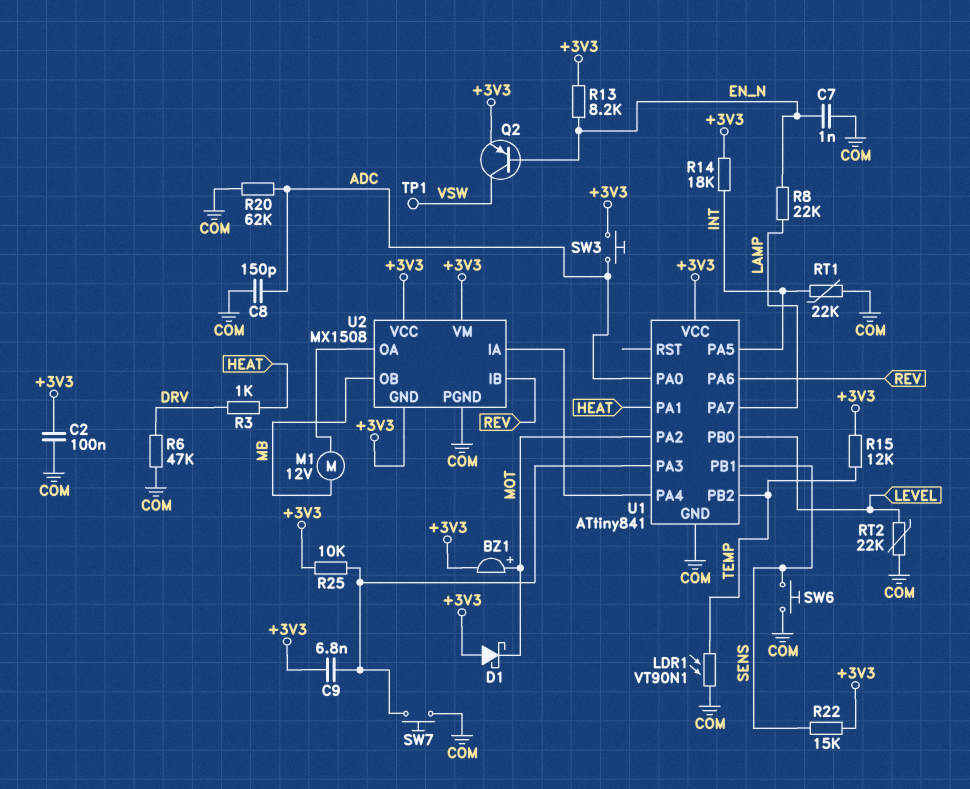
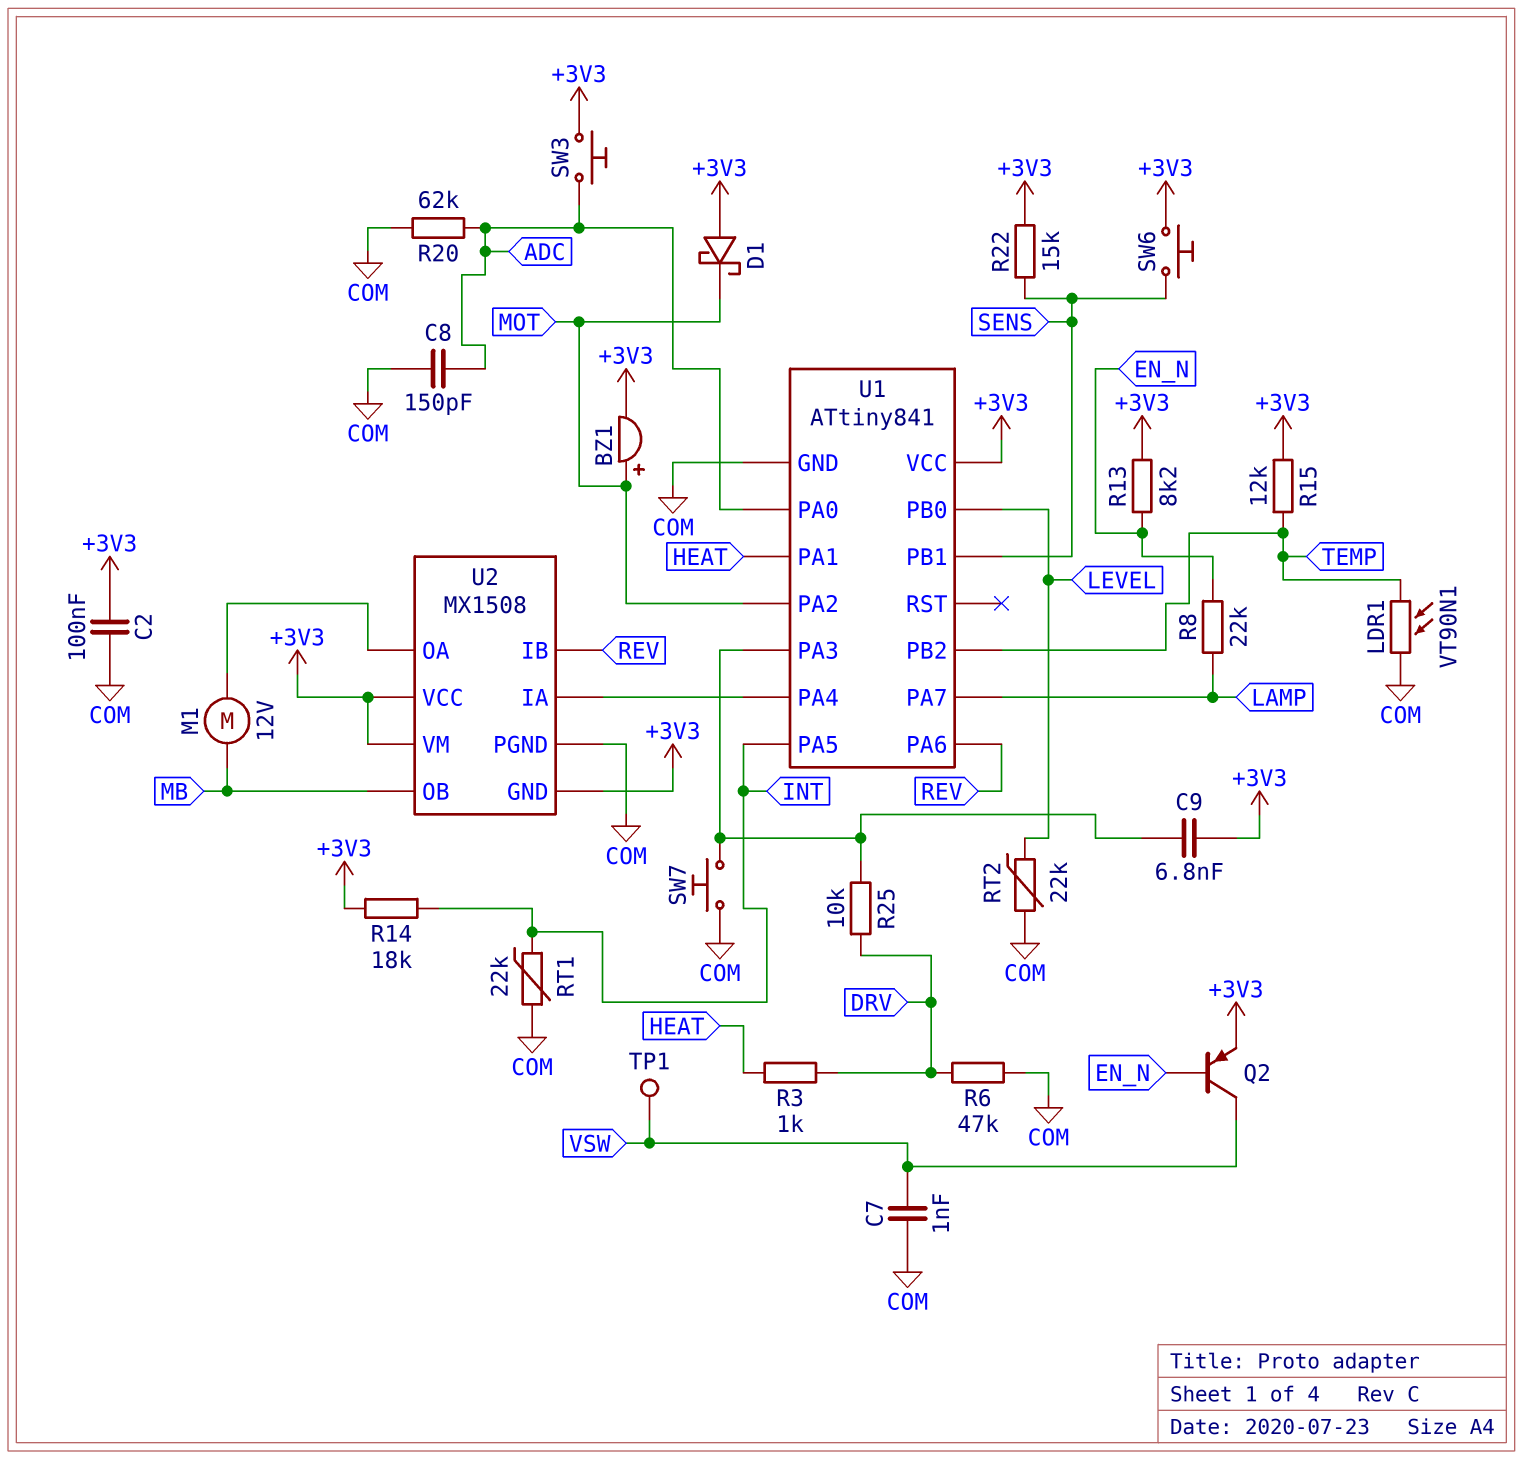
C7: 1nF (COM, EN_N) -> 1nF (COM, VSW)
R25: 10k (+3V3, U1/PA3) -> 10k (DRV, U1/PA3)
SW6: button (COM, SENS) -> button (+3V3, SENS)

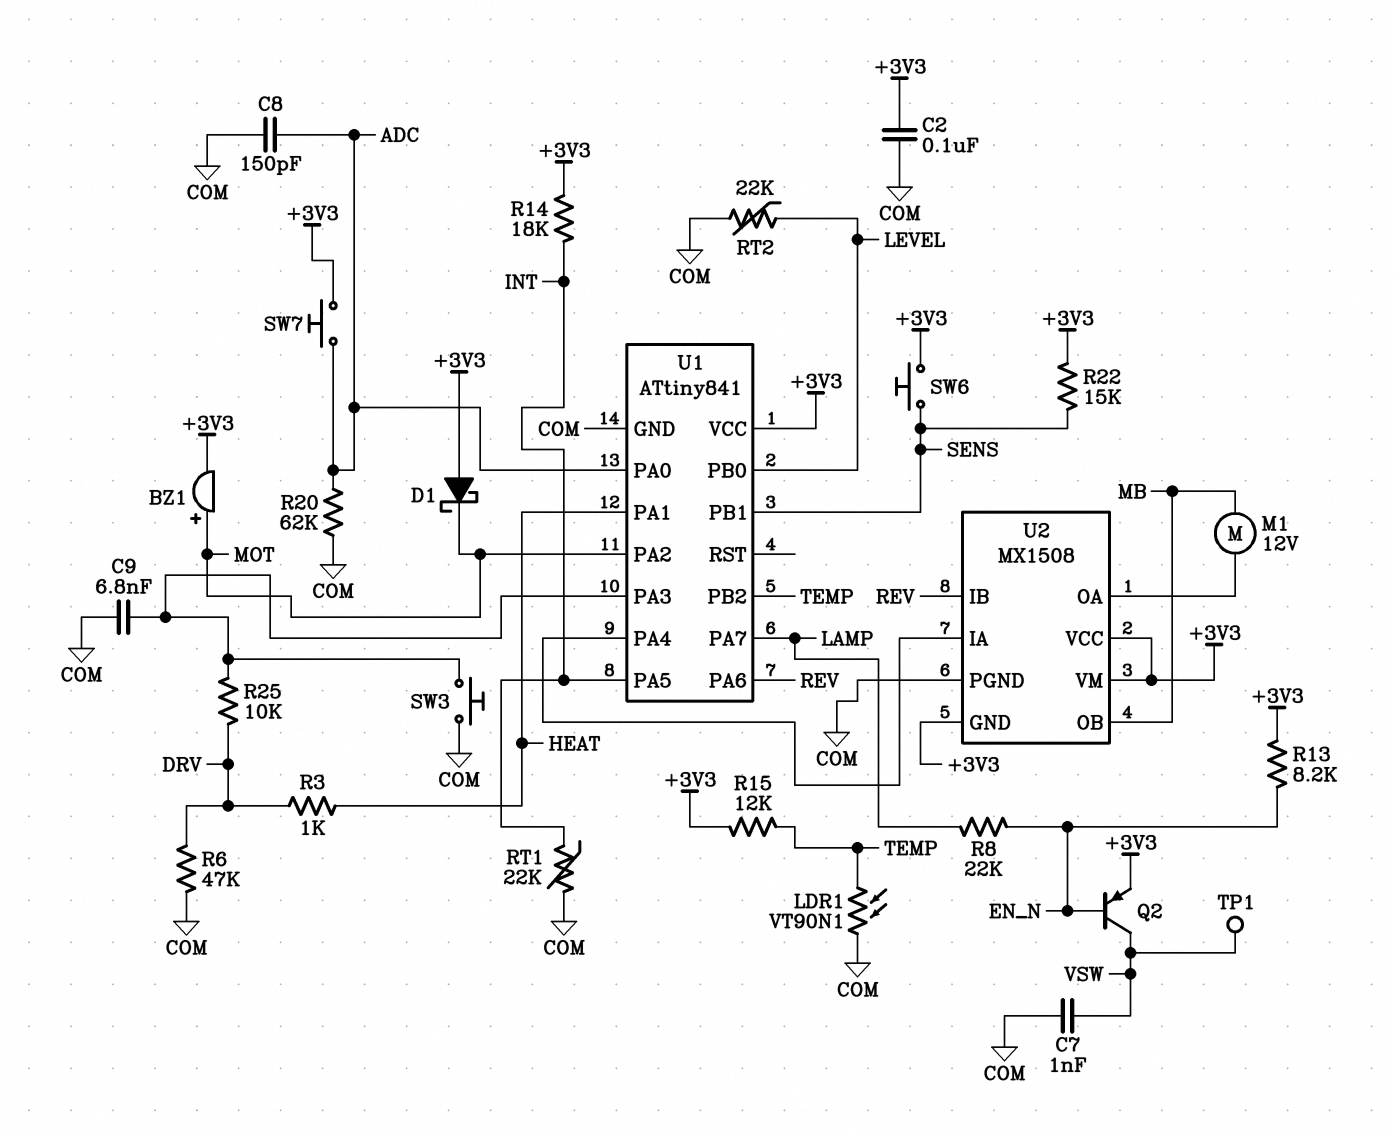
C9: 6.8nF (+3V3, U1/PA3) -> 6.8nF (COM, U1/PA3)
SW3: button (+3V3, ADC) -> button (COM, U1/PA3)
SW7: button (COM, U1/PA3) -> button (+3V3, ADC)

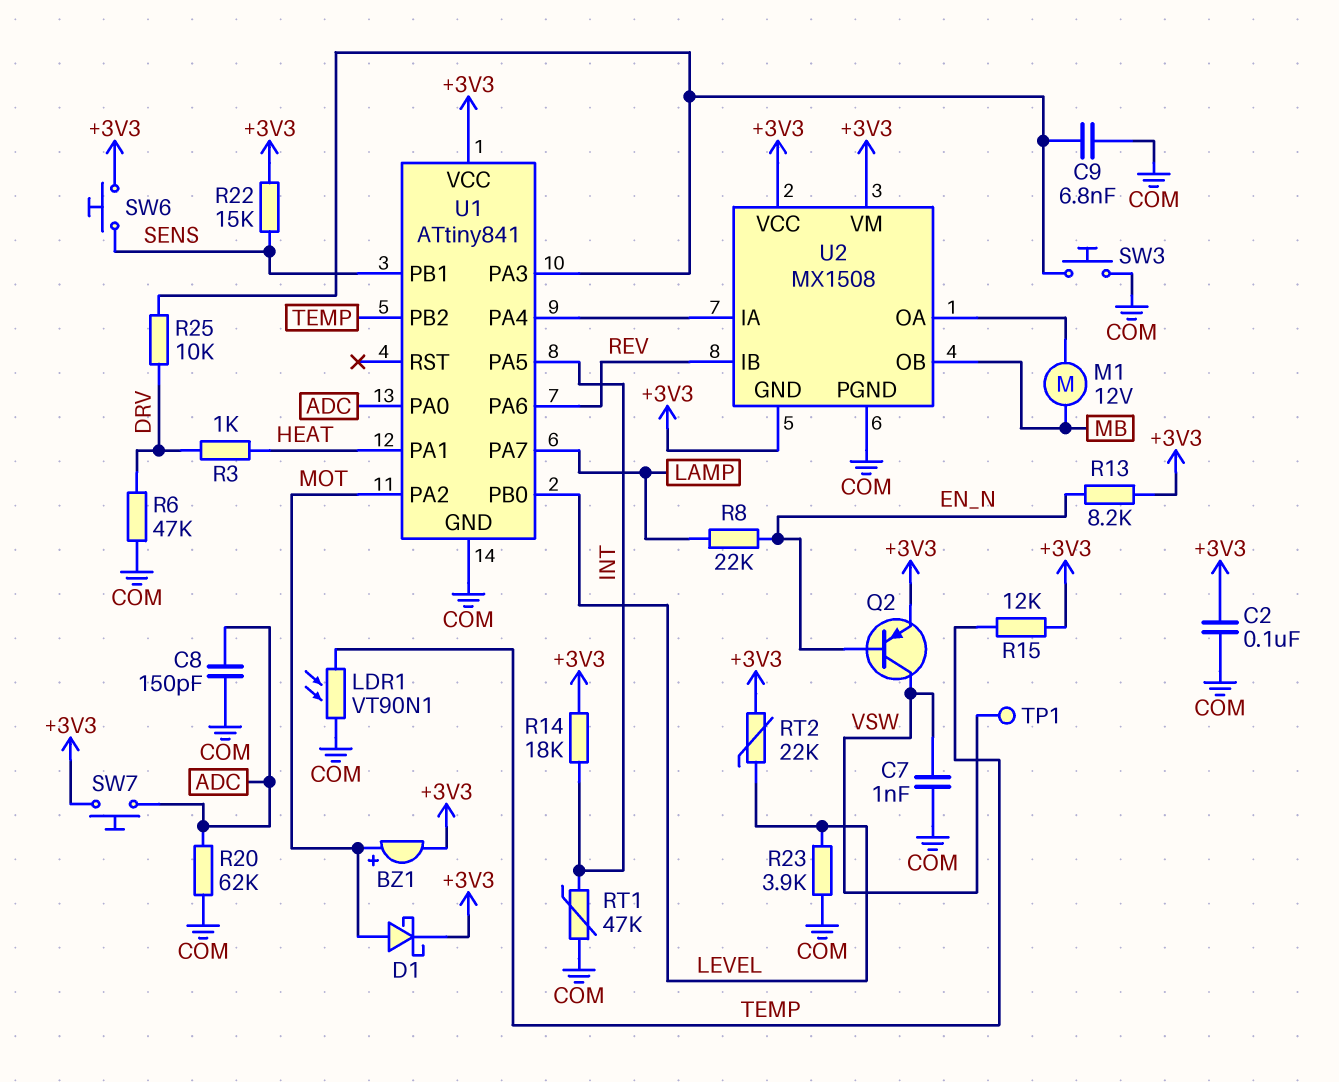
D1: schottky (A +3V3, K MOT) -> schottky (A MOT, K +3V3)
R23: none -> 3.9k (COM, LEVEL)
RT1: 22k (COM, INT) -> 47k (COM, INT)
RT2: 22k (COM, LEVEL) -> 22k (+3V3, LEVEL)

